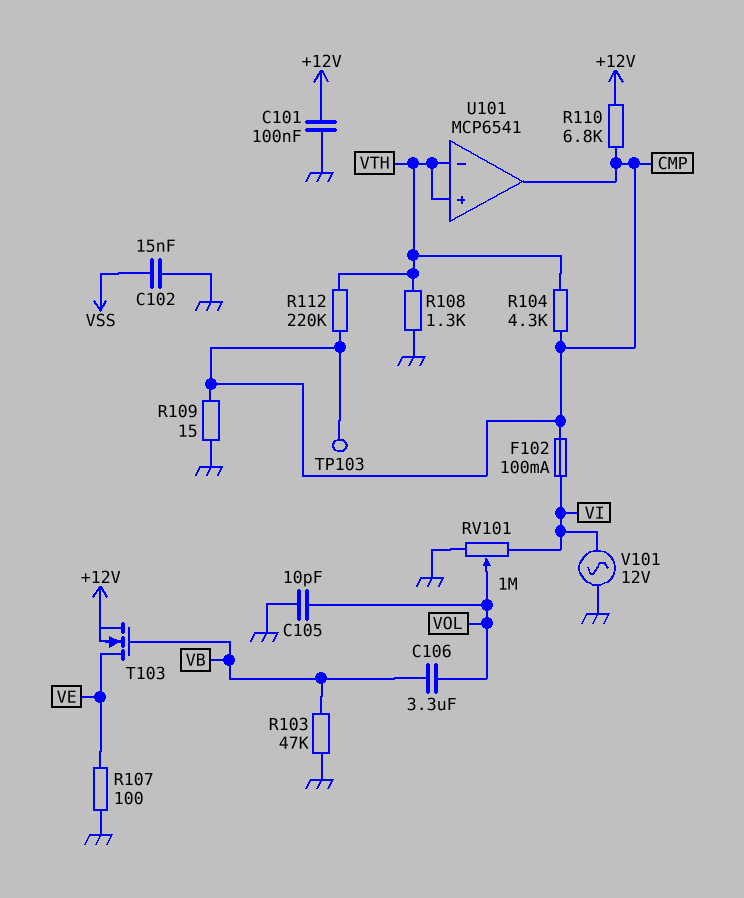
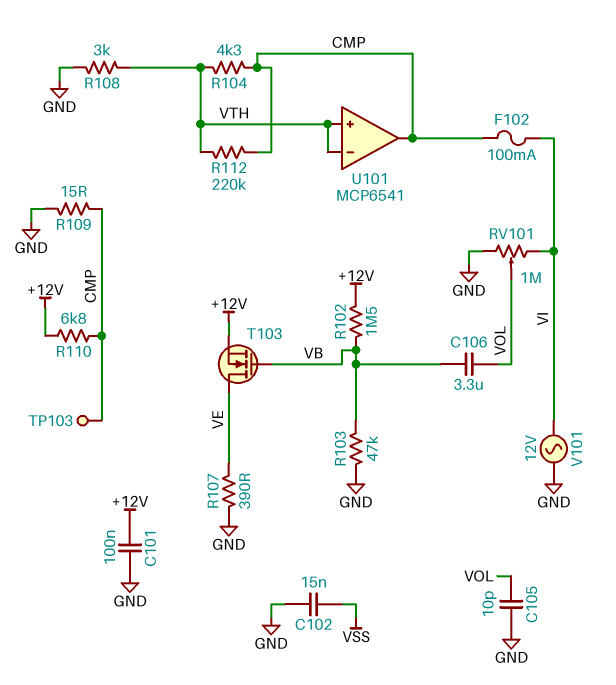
R102: none -> 1.5M (+12V, VB)
R107: 100 (GND, VE) -> 390 (GND, VE)
R108: 1.3k (GND, VTH) -> 3k (GND, VTH)

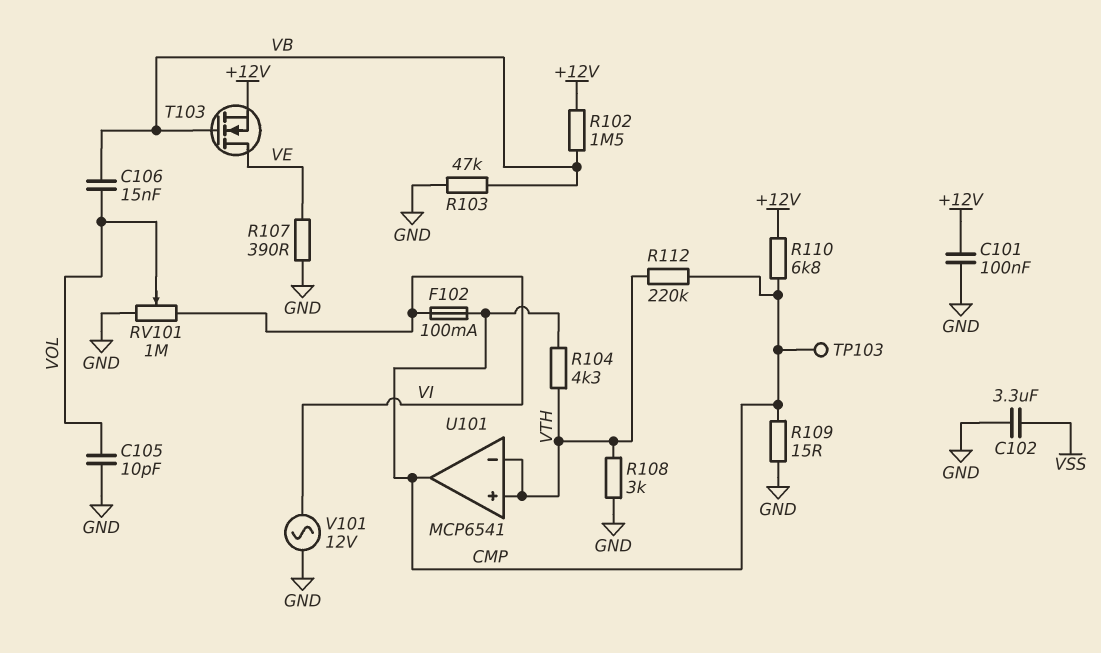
C102: 15nF (GND, VSS) -> 3.3uF (GND, VSS)
C106: 3.3uF (VB, VOL) -> 15nF (VB, VOL)

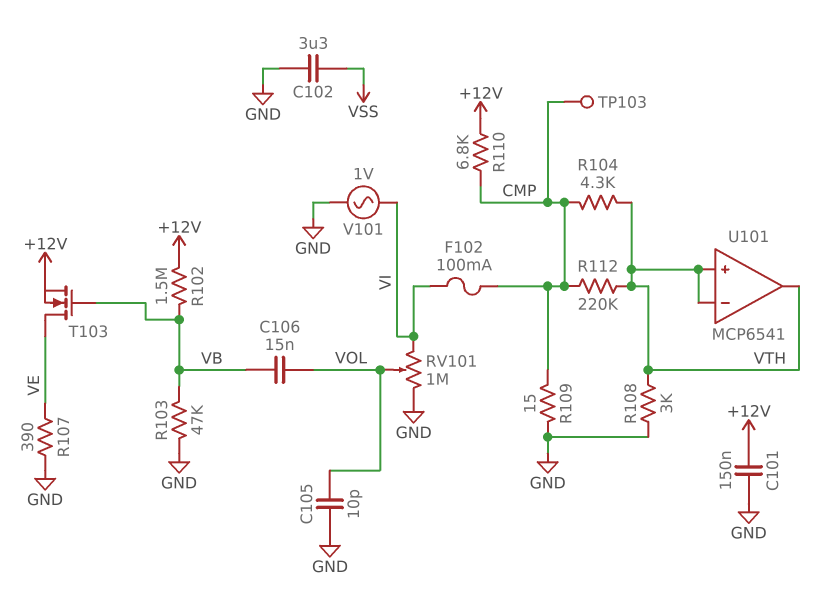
C101: 100nF (+12V, GND) -> 150nF (+12V, GND)
U101 pin out: CMP -> VTH
V101: AC 12V (GND, VI) -> AC 1V (GND, VI)

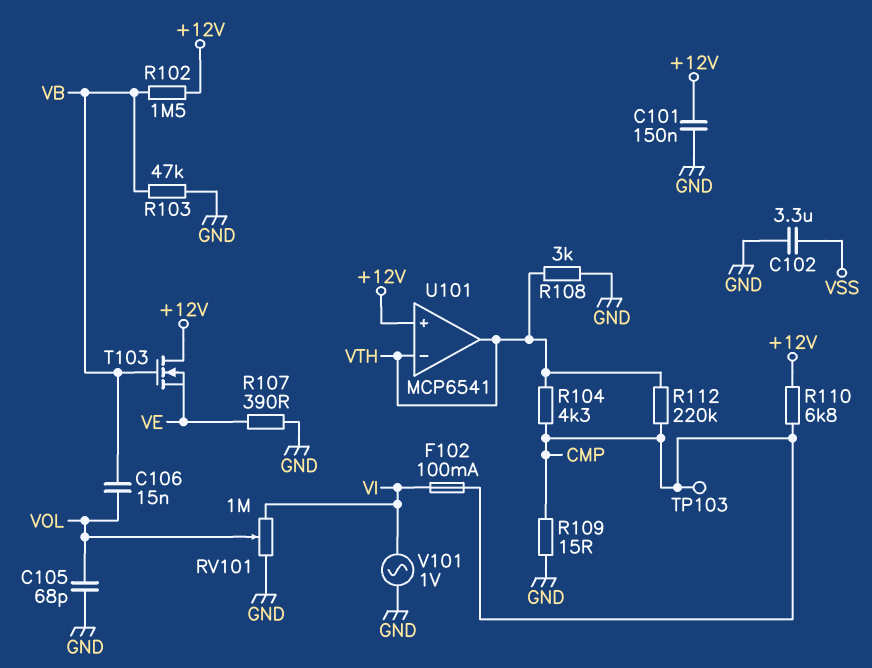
C105: 10pF (GND, VOL) -> 68pF (GND, VOL)
T103: NMOS (G VB, D VE, S +12V) -> NMOS (G VB, D +12V, S VE)
U101 pin in+: VTH -> +12V

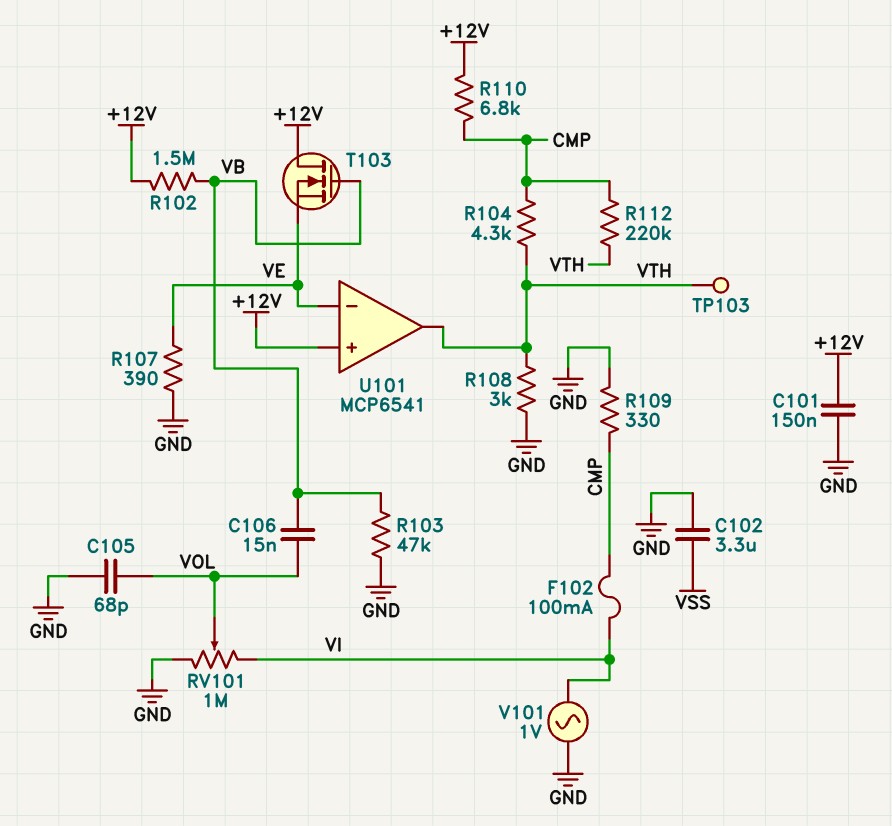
R109: 15 (CMP, GND) -> 330 (CMP, GND)
TP103: test point (CMP) -> test point (VTH)
U101 pin in-: VTH -> VE

